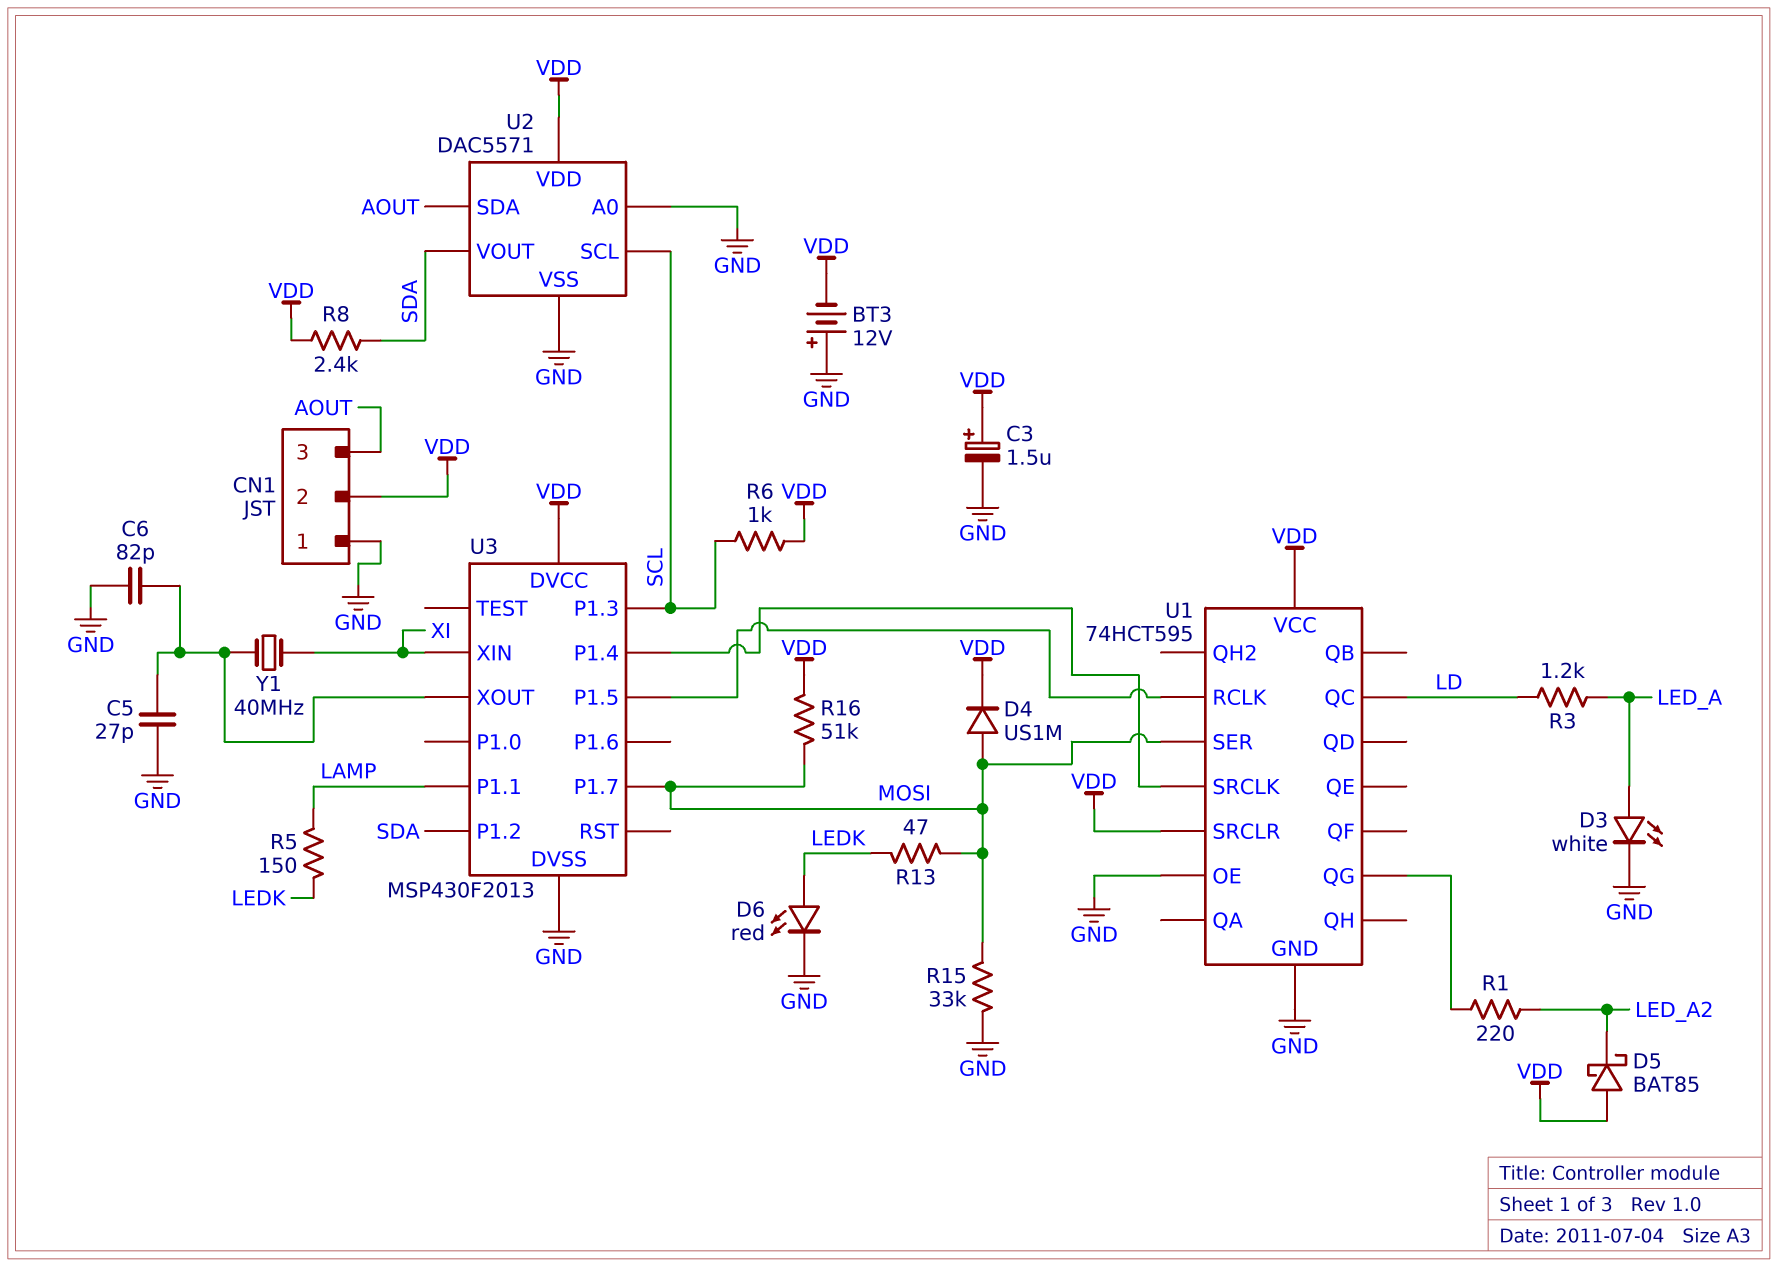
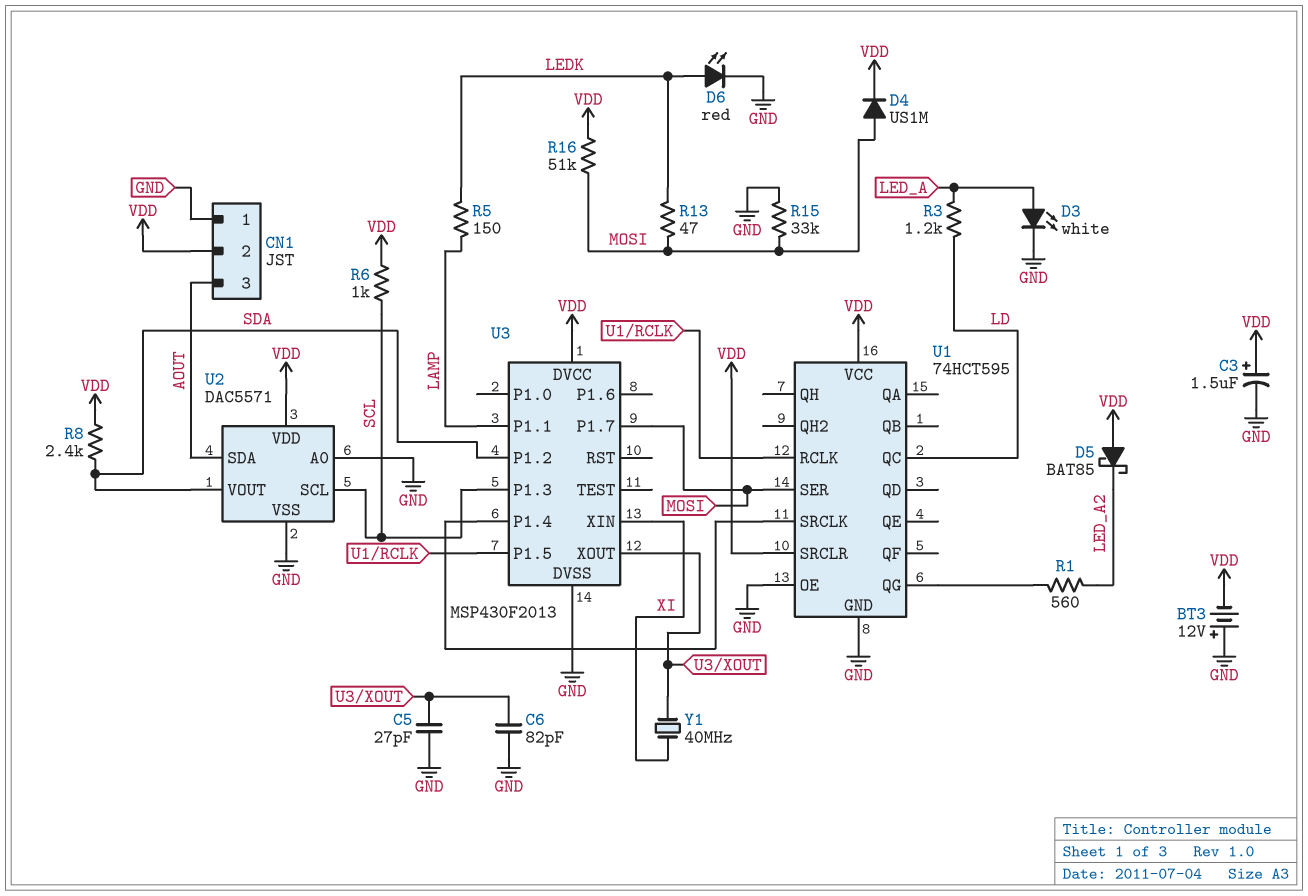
R1: 220 (LED_A2, U1/QG) -> 560 (LED_A2, U1/QG)

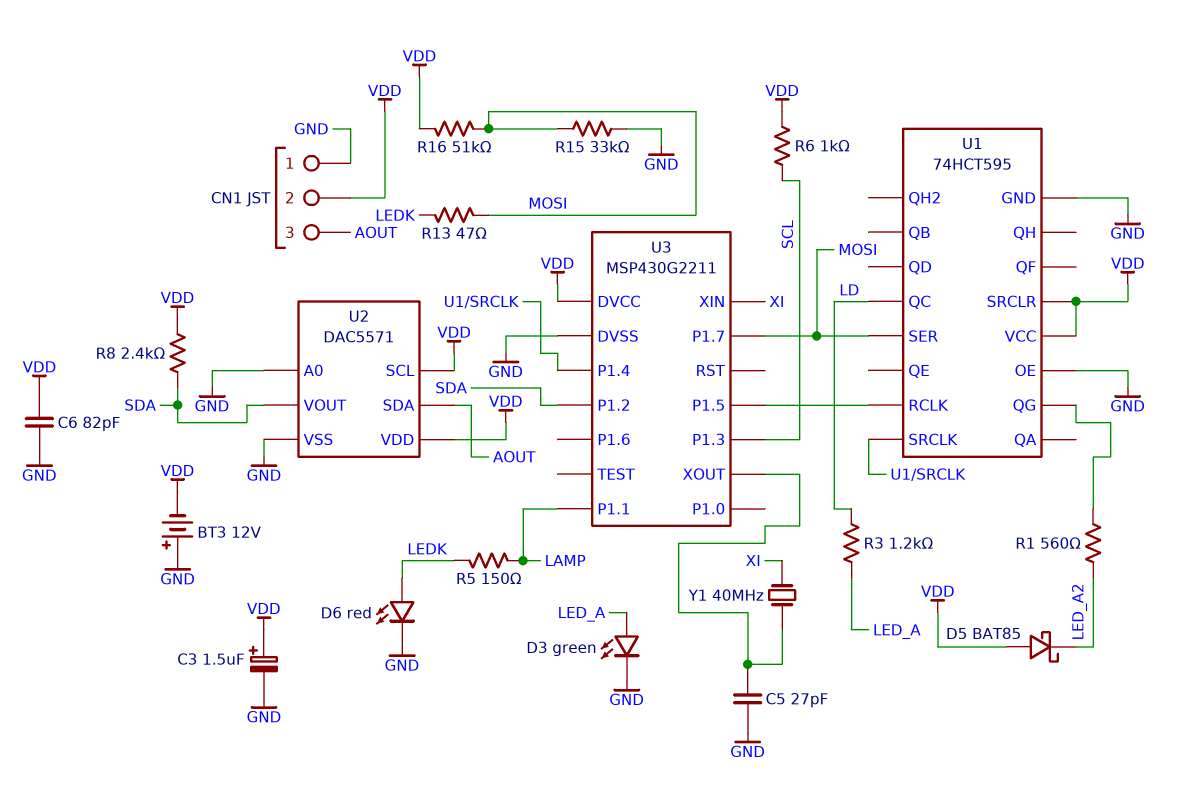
C6: 82pF (GND, U3/XOUT) -> 82pF (GND, VDD)
D3: LED white (A LED_A, K GND) -> LED green (A LED_A, K GND)
D4: diode US1M (A MOSI, K VDD) -> none
U2 pin SCL: SCL -> VDD
U3: MSP430F2013 -> MSP430G2211

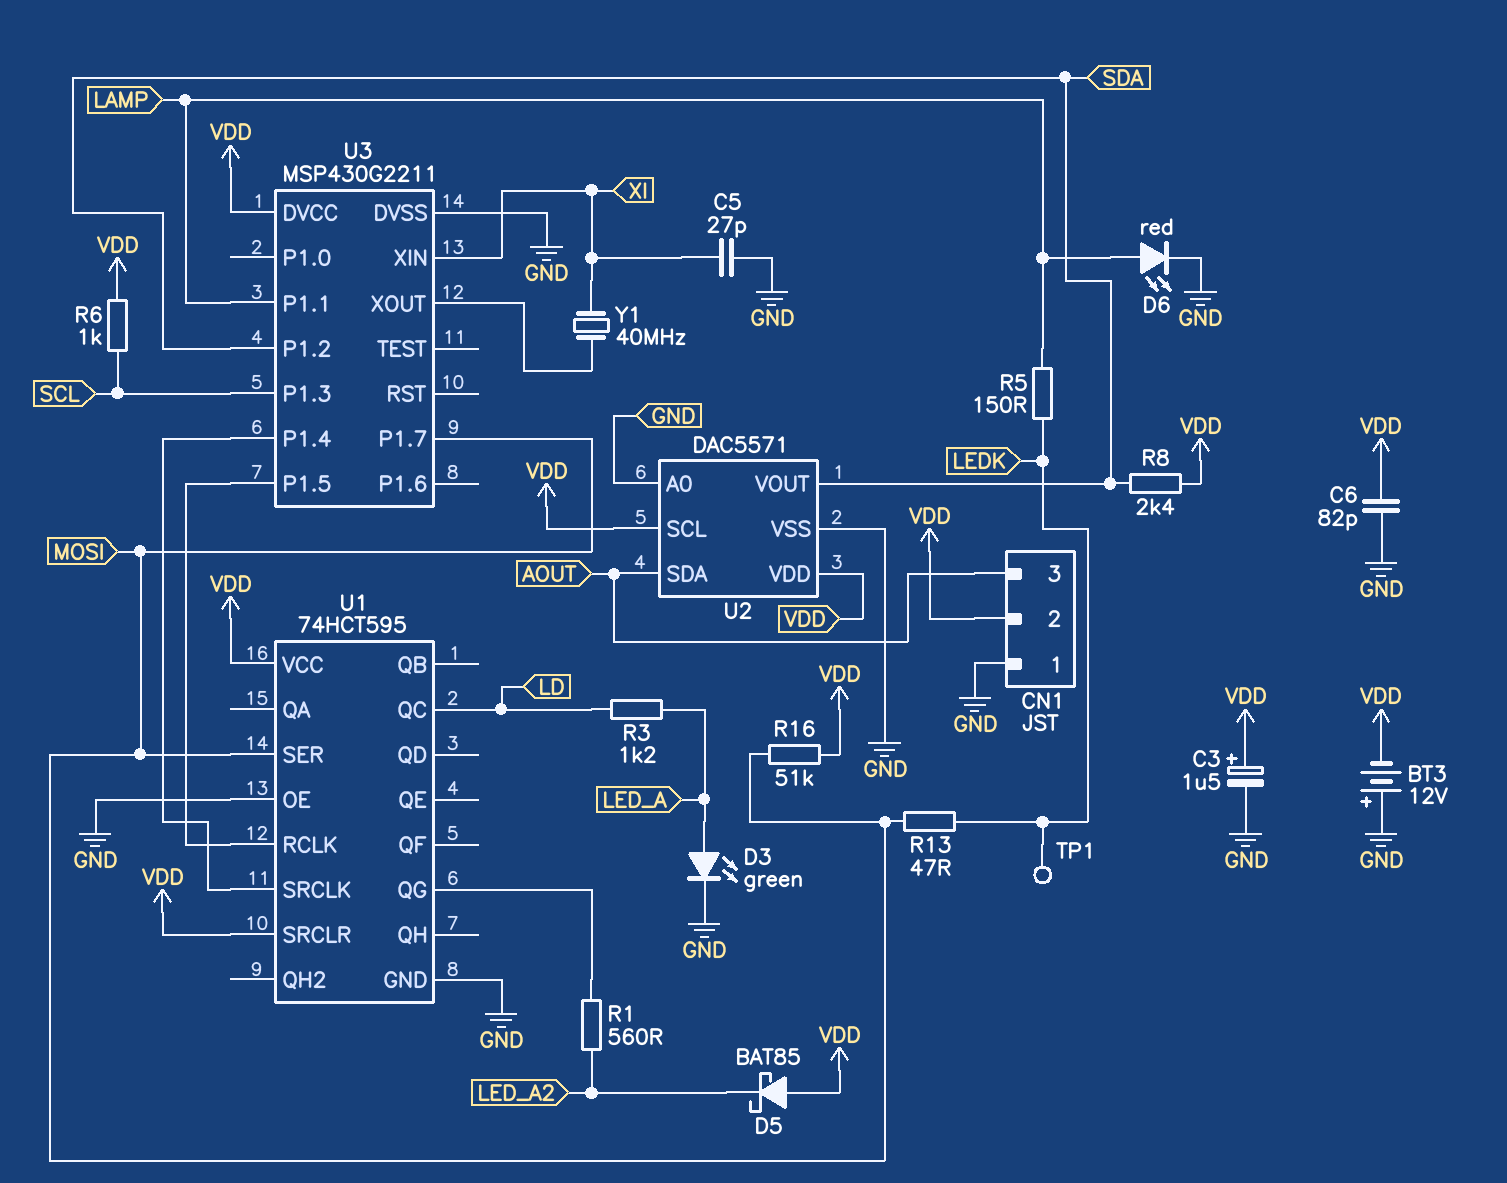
C5: 27pF (GND, U3/XOUT) -> 27pF (GND, XI)
D6: LED red (A LEDK, K GND) -> LED red (A LAMP, K GND)
R15: 33k (GND, MOSI) -> none
TP1: none -> test point (LEDK)

